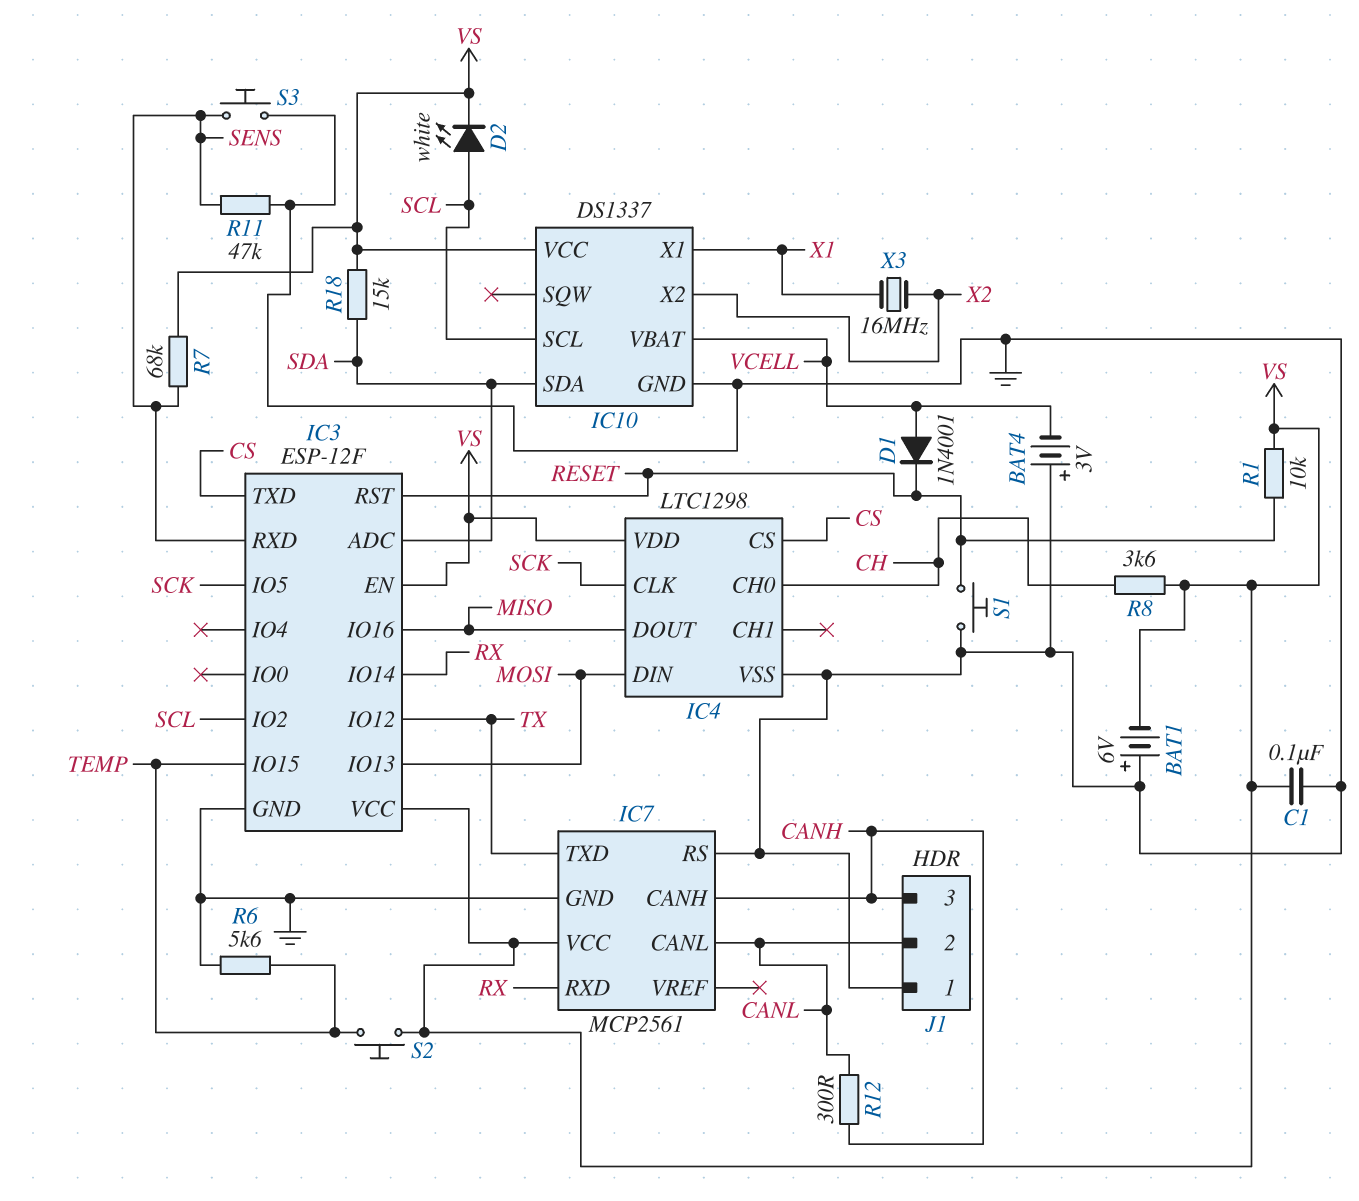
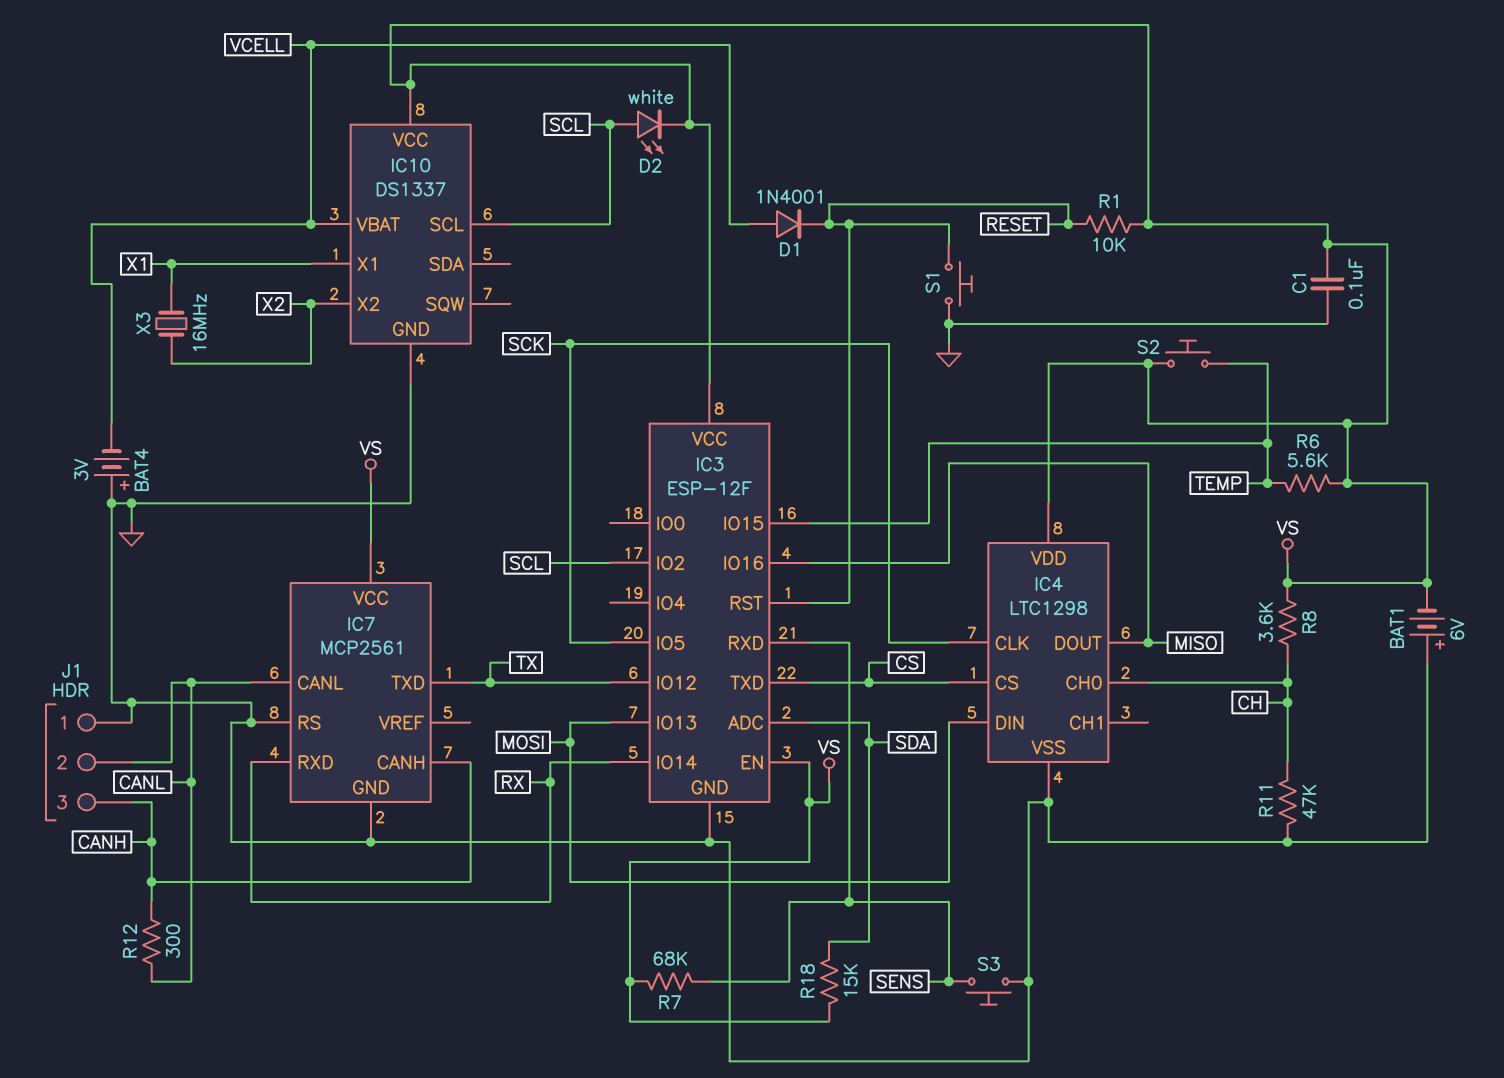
IC10 pin SDA: SDA -> none
R6: 5.6k (GND, TEMP) -> 5.6k (TEMP, VS)
R11: 47k (GND, SENS) -> 47k (CH, GND)

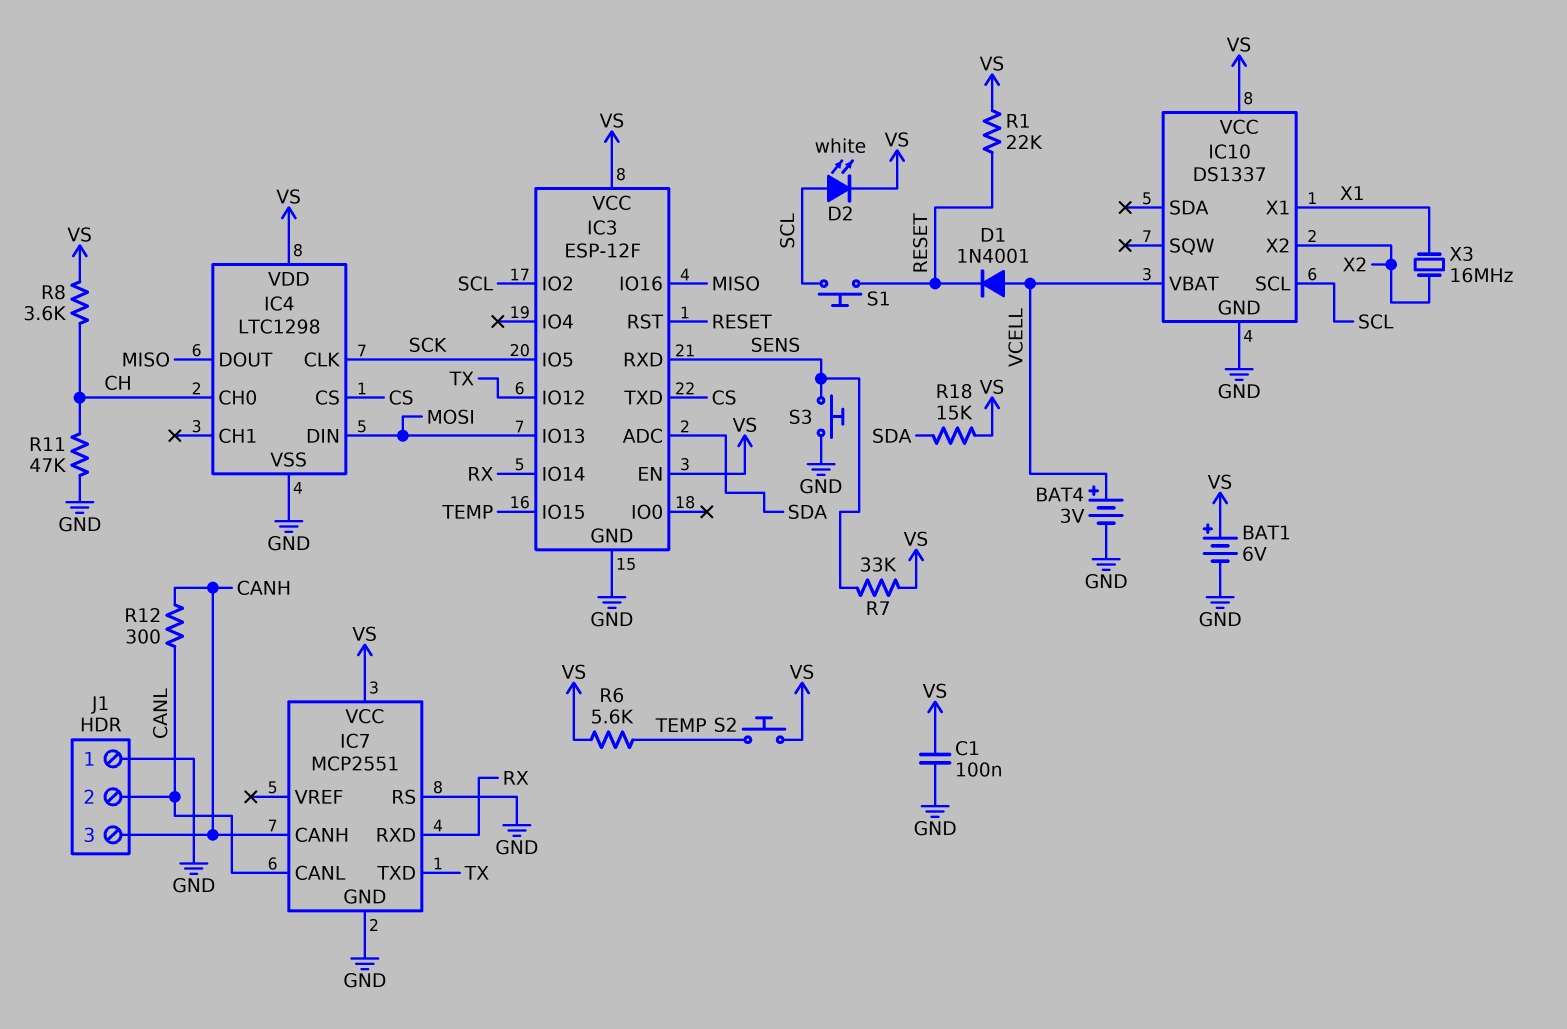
BAT1: 6V (plus GND, minus VS) -> 6V (plus VS, minus GND)
BAT4: 3V (plus GND, minus VCELL) -> 3V (plus VCELL, minus GND)
IC7: MCP2561 -> MCP2551
R1: 10k (RESET, VS) -> 22k (RESET, VS)
R7: 68k (SENS, VS) -> 33k (SENS, VS)
S1: button (GND, RESET) -> button (RESET, SCL)

